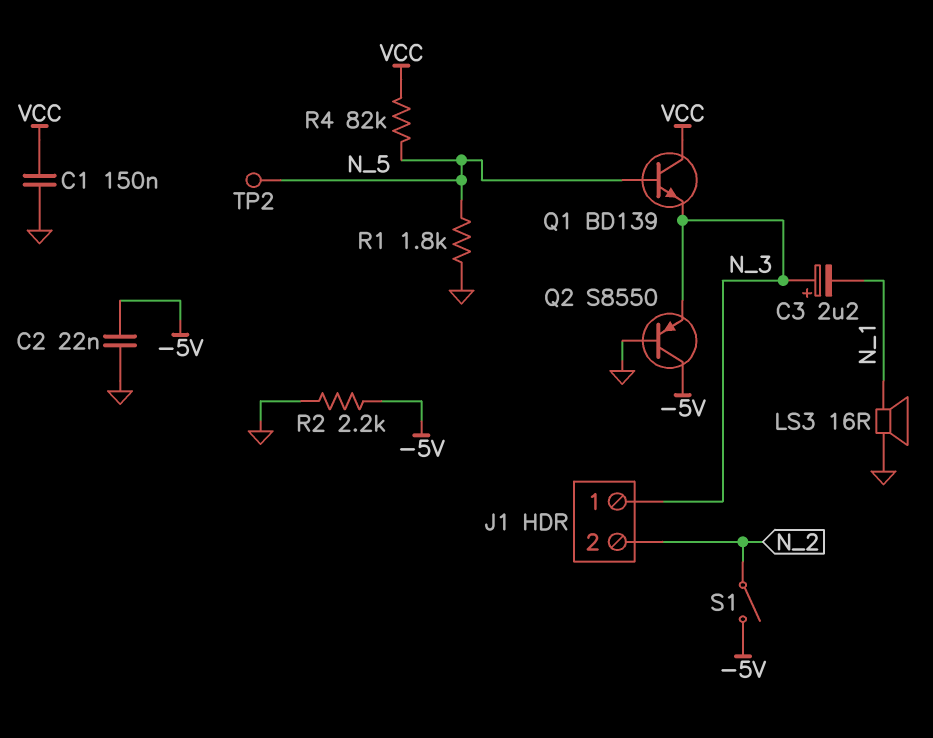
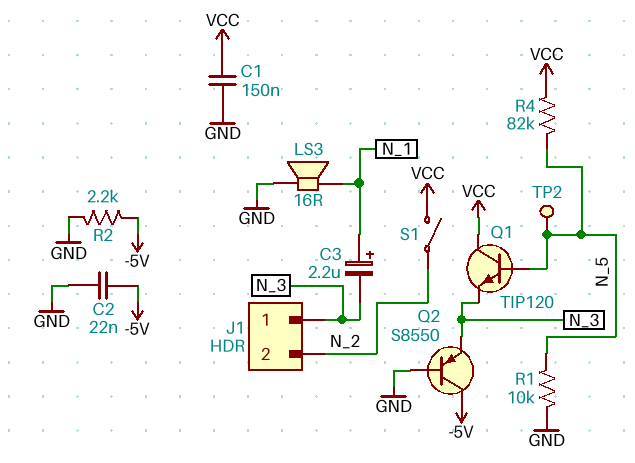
C3: 2.2uF (plus N_3, minus N_1) -> 2.2uF (plus N_1, minus N_3)
Q1: NPN BD139 (B N_5, C VCC, E N_3) -> NPN TIP120 (B N_5, C VCC, E N_3)
R1: 1.8k (GND, N_5) -> 10k (GND, N_5)
S1: switch (-5V, N_2) -> switch (N_2, VCC)

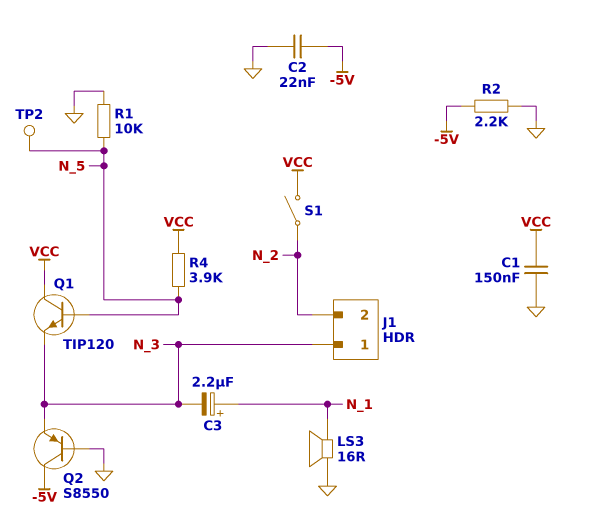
R4: 82k (N_5, VCC) -> 3.9k (N_5, VCC)

